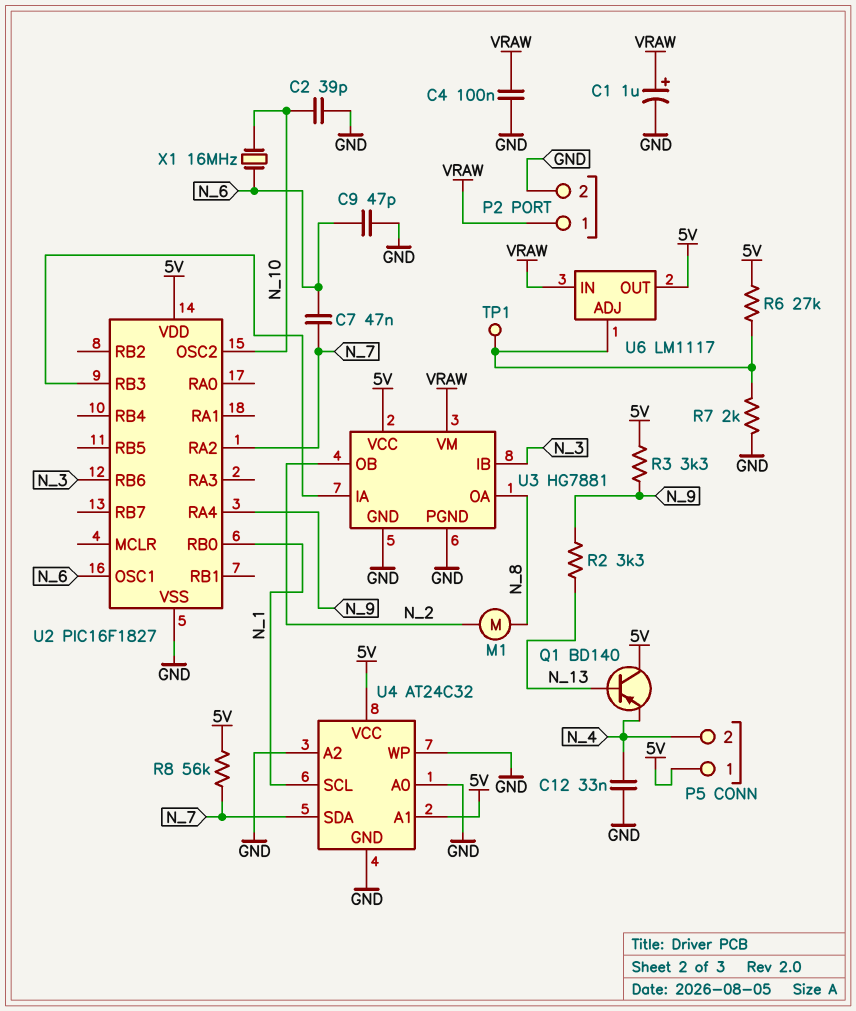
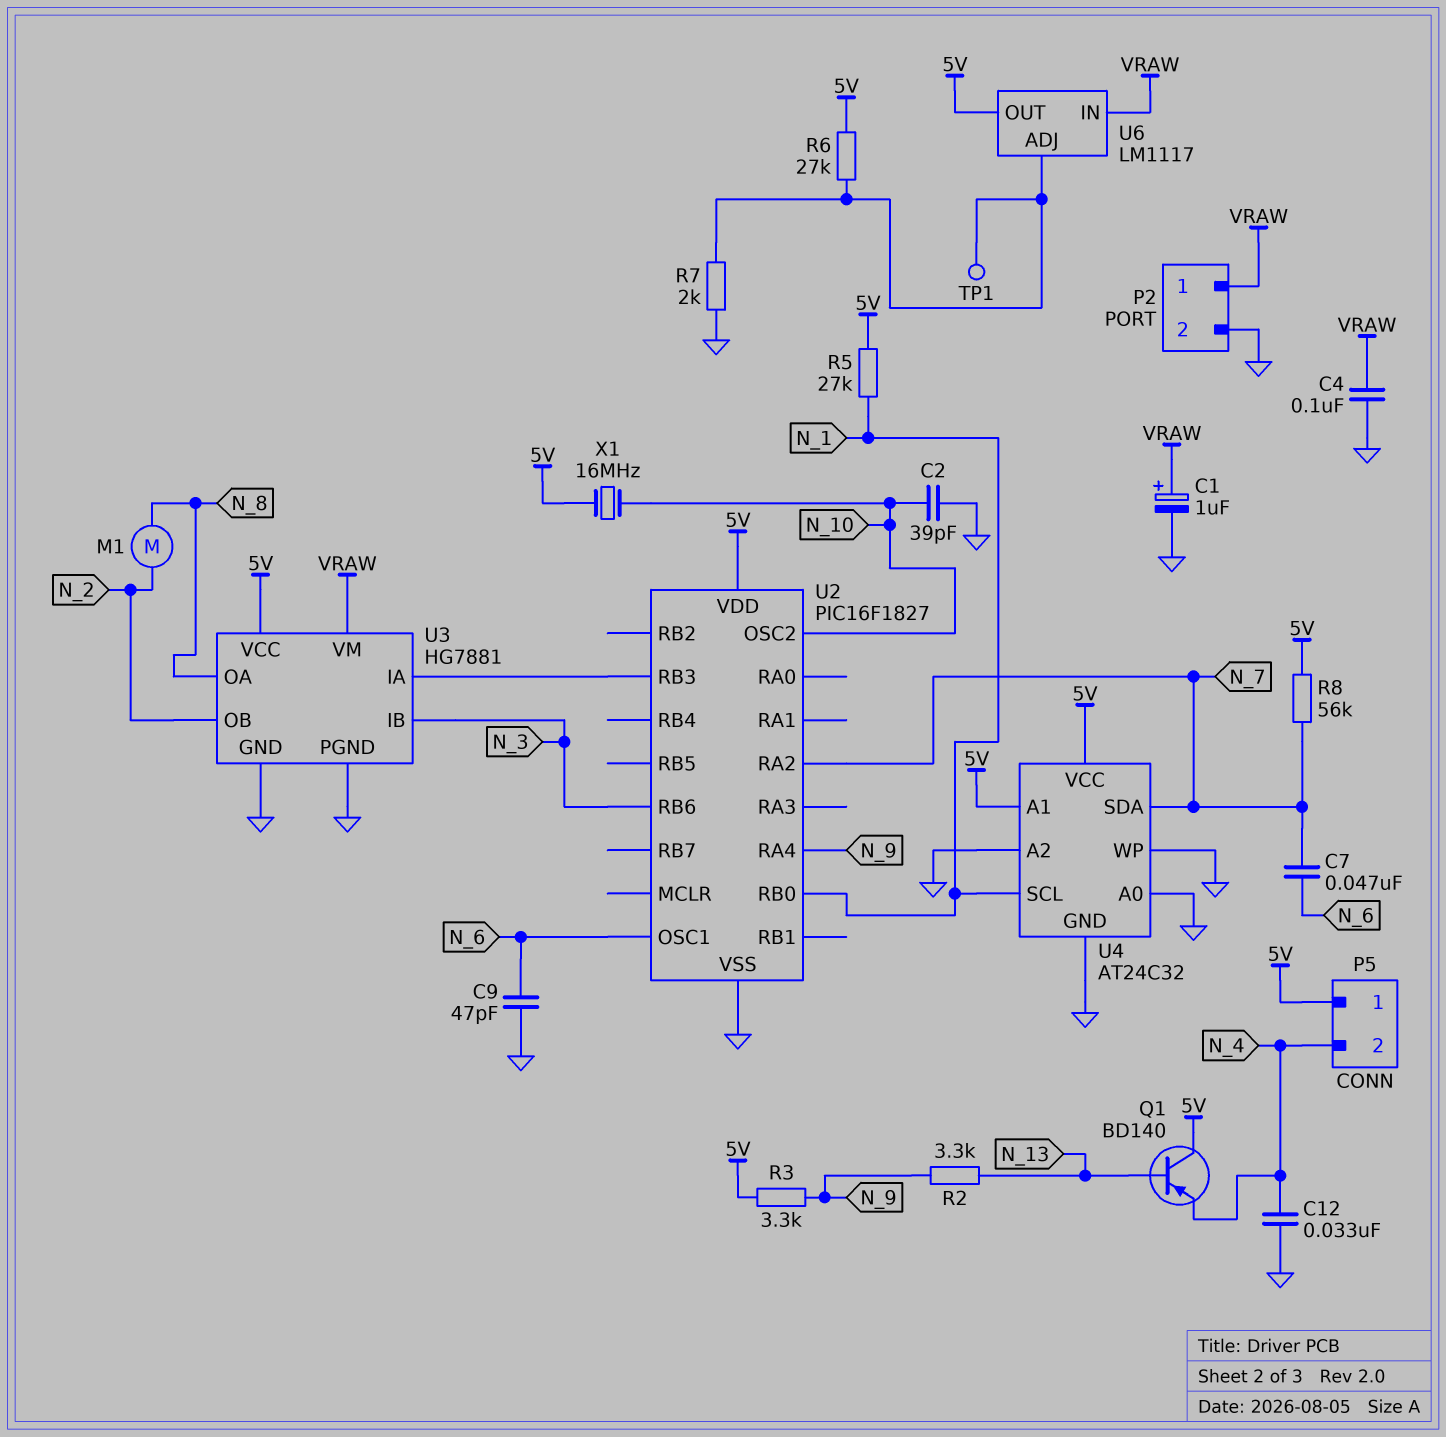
R5: none -> 27k (5V, N_1)
X1: 16MHz (N_6, N_10) -> 16MHz (5V, N_10)

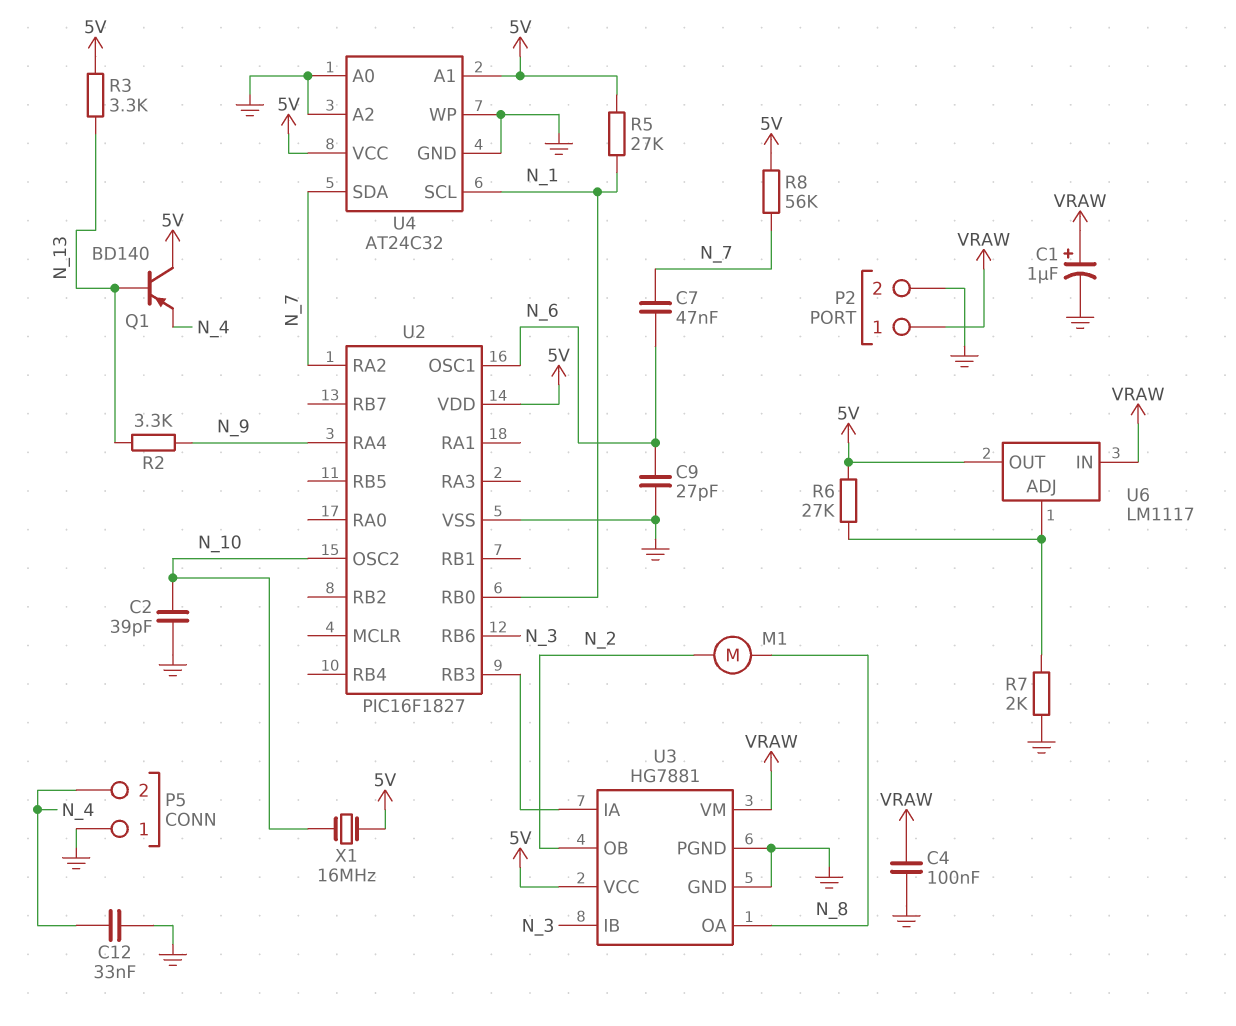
C9: 47pF (GND, N_6) -> 27pF (GND, N_6)
P5 pin 1: 5V -> GND
R3: 3.3k (5V, N_9) -> 3.3k (5V, N_13)
TP1: test point (U6/ADJ) -> none

